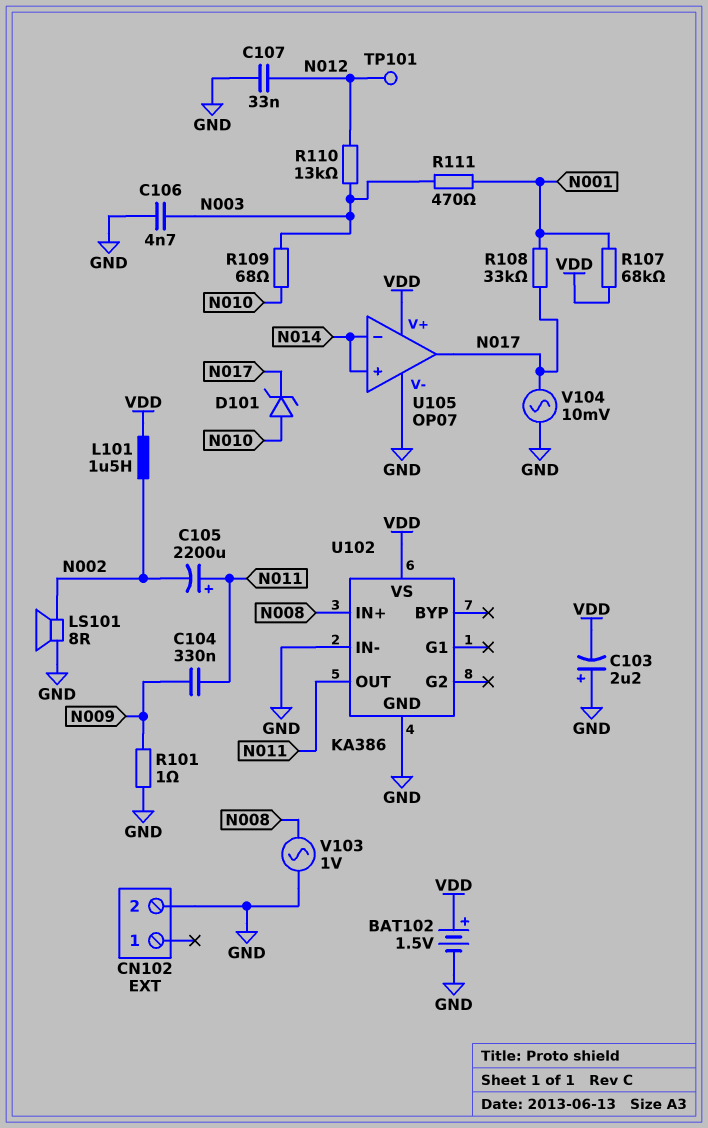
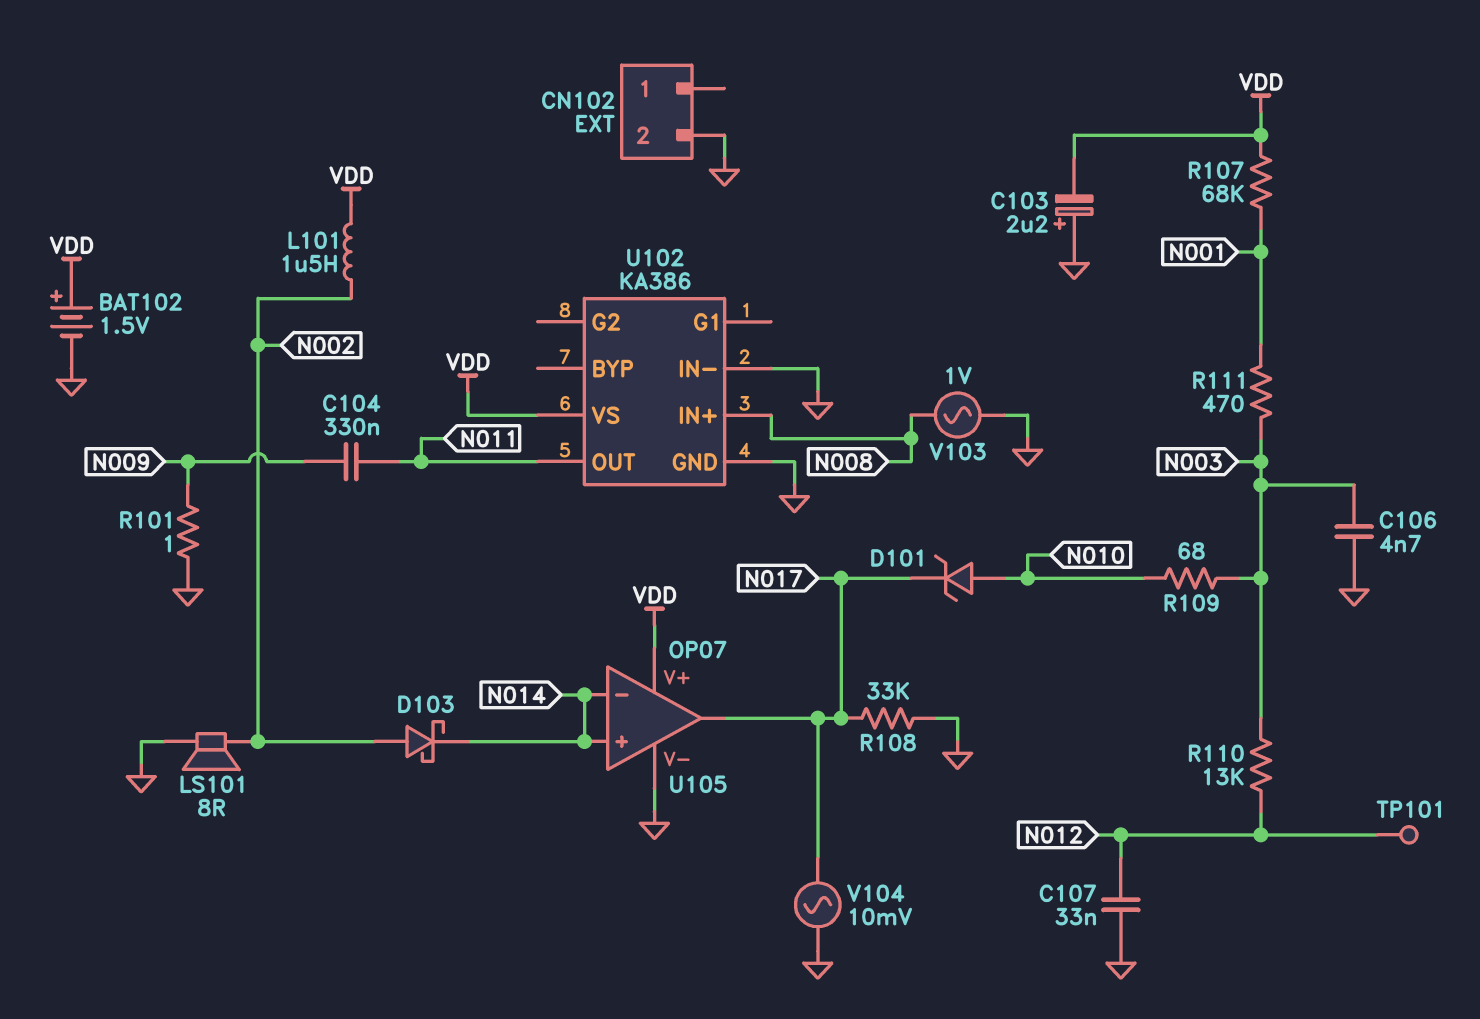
C105: 2200uF (plus N011, minus N002) -> none
D103: none -> schottky (A N002, K N014)
R108: 33k (N001, N017) -> 33k (GND, N017)

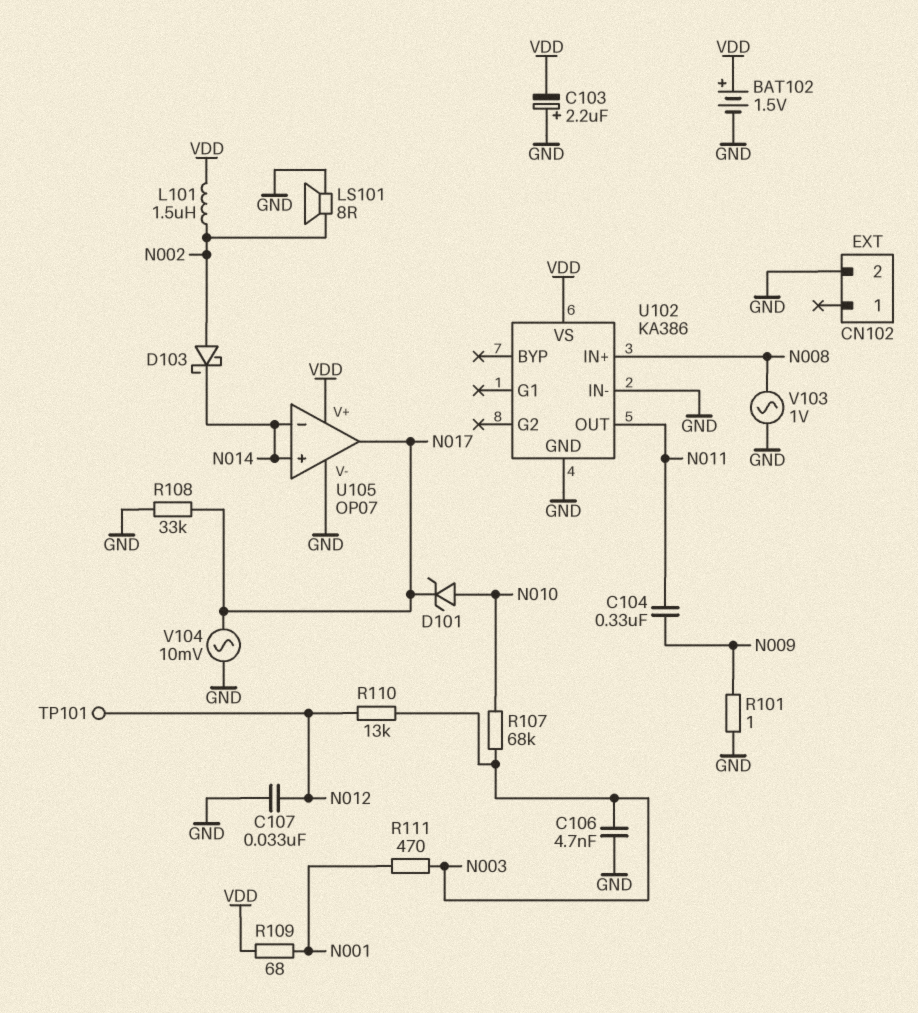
R107: 68k (N001, VDD) -> 68k (N003, N010)
R109: 68 (N003, N010) -> 68 (N001, VDD)

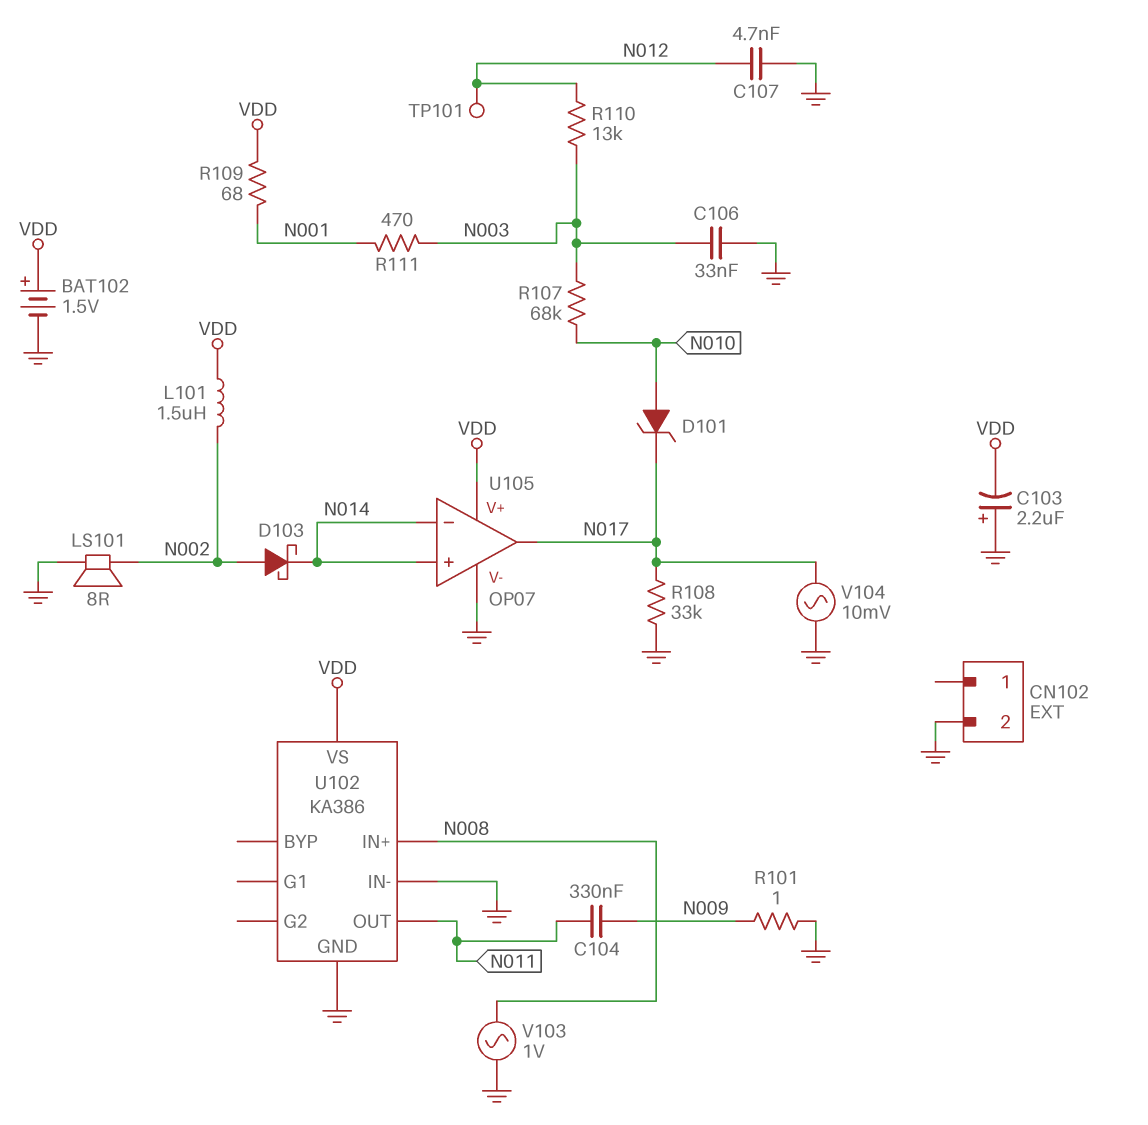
C106: 4.7nF (GND, N003) -> 33nF (GND, N003)
C107: 33nF (GND, N012) -> 4.7nF (GND, N012)

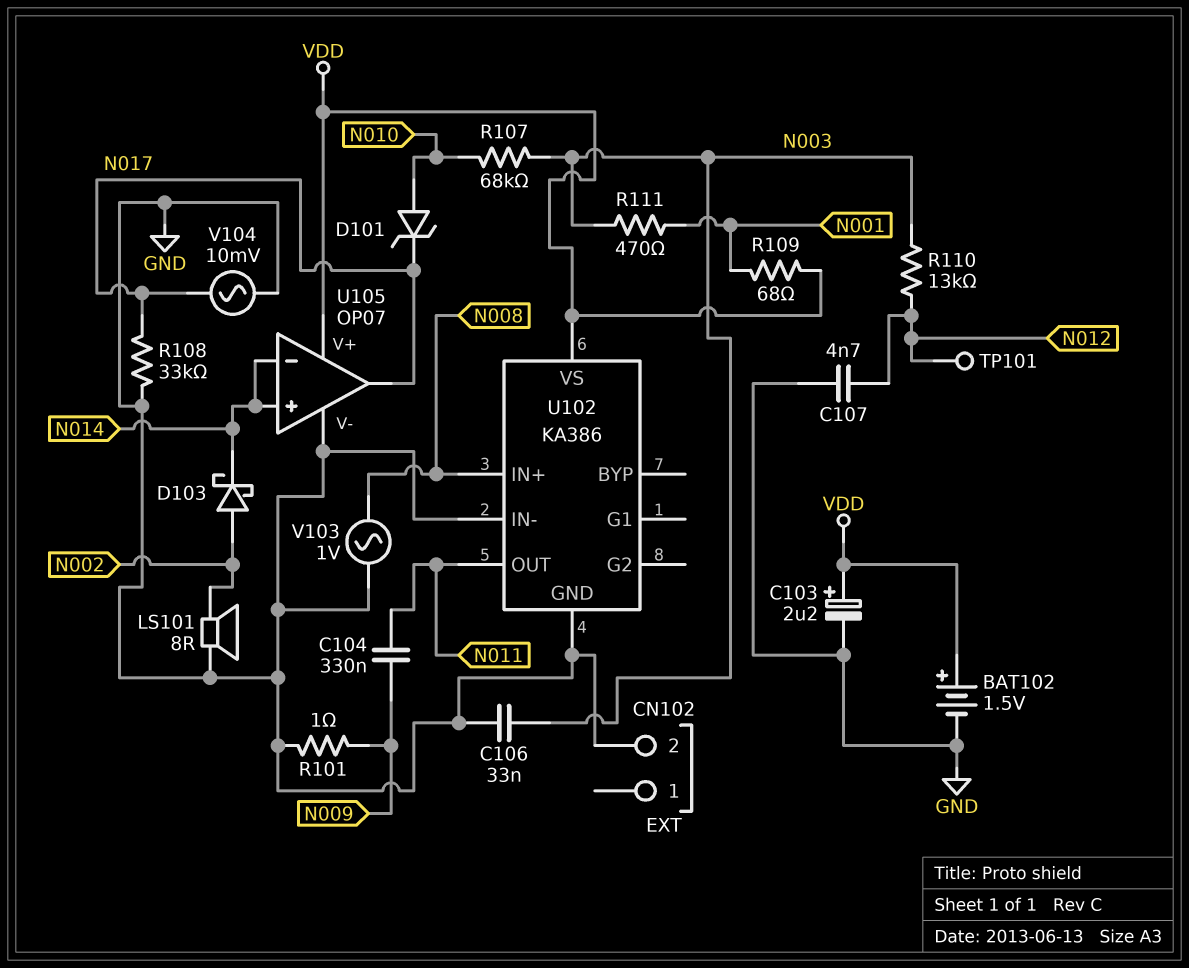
C103: 2.2uF (plus GND, minus VDD) -> 2.2uF (plus VDD, minus GND)
L101: 1.5uH (N002, VDD) -> none

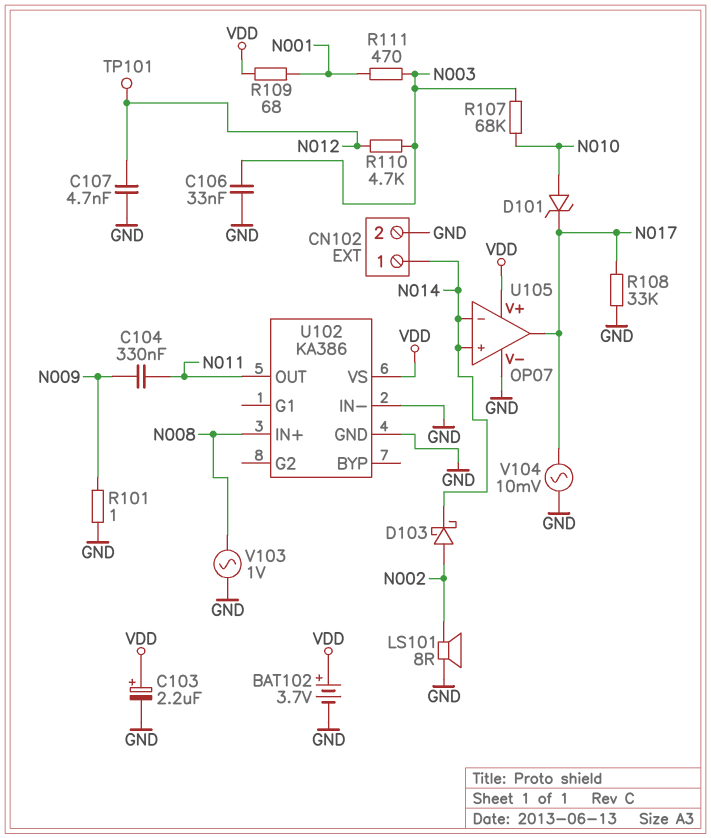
BAT102: 1.5V (plus VDD, minus GND) -> 3.7V (plus VDD, minus GND)
CN102 pin 1: none -> N014
R110: 13k (N003, N012) -> 4.7k (N003, N012)

